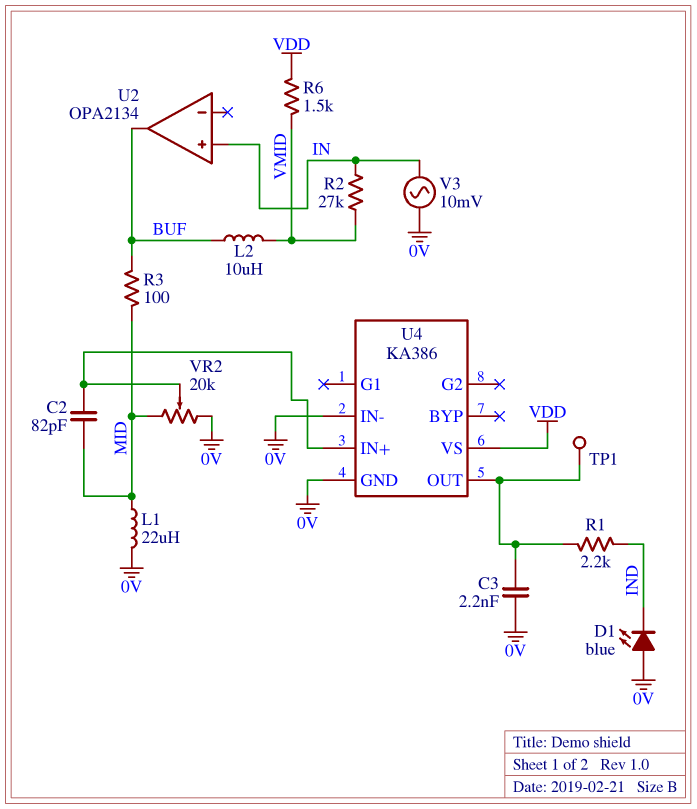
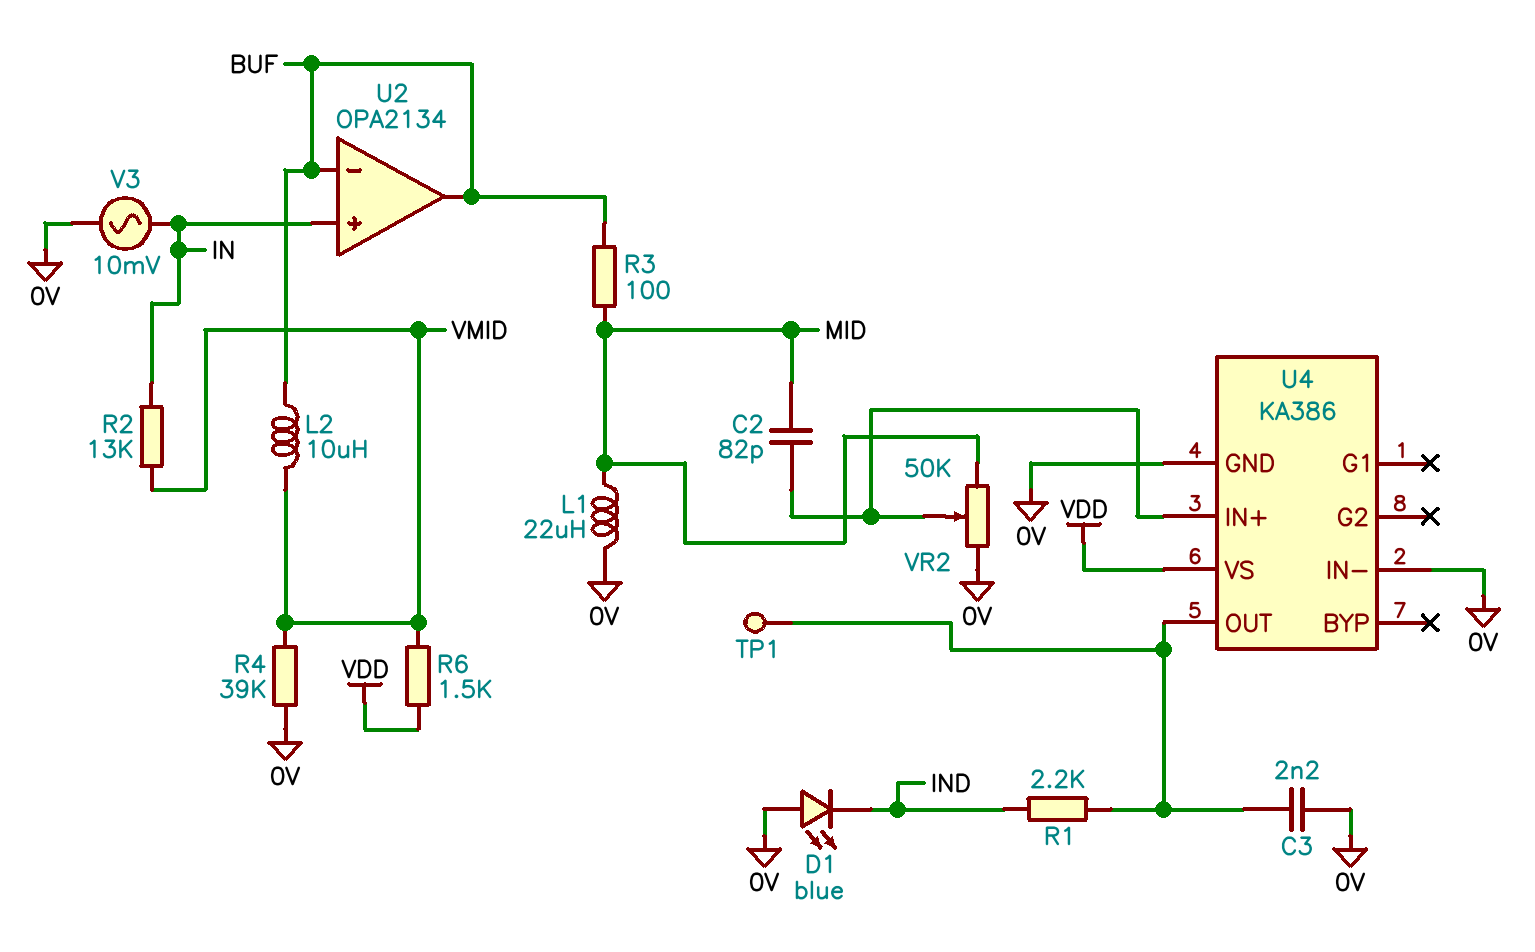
R2: 27k (IN, VMID) -> 13k (IN, VMID)
R4: none -> 39k (0V, VMID)
U2 pin in-: none -> BUF
VR2: 20k (0V, MID, wiper U4/IN+) -> 50k (0V, MID, wiper U4/IN+)

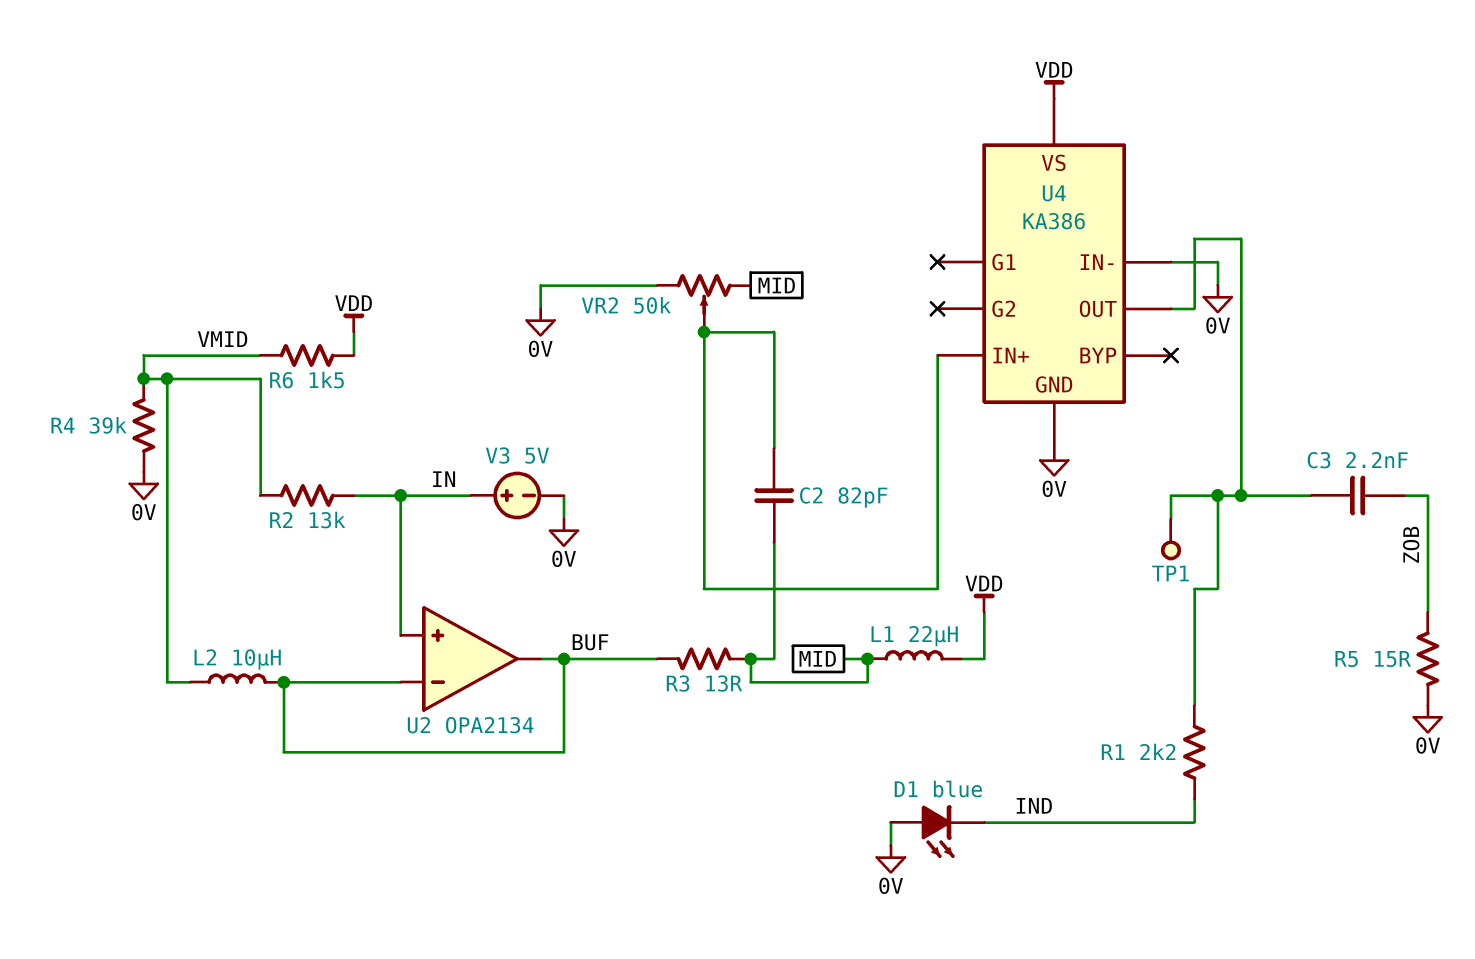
C3: 2.2nF (0V, U4/OUT) -> 2.2nF (U4/OUT, ZOB)
L1: 22uH (0V, MID) -> 22uH (MID, VDD)
R3: 100 (BUF, MID) -> 13 (BUF, MID)
R5: none -> 15 (0V, ZOB)
V3: AC 10mV (0V, IN) -> 5V (plus IN, minus 0V)

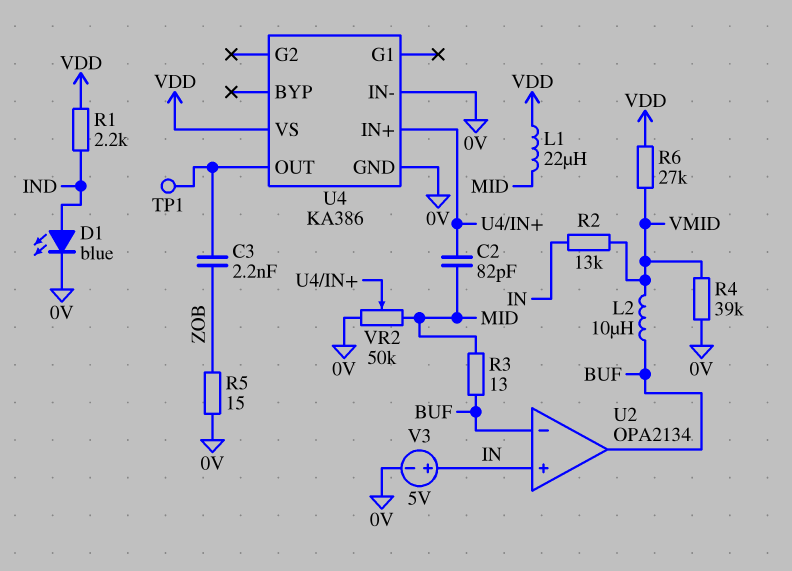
D1: LED blue (A 0V, K IND) -> LED blue (A IND, K 0V)
R1: 2.2k (IND, U4/OUT) -> 2.2k (IND, VDD)
R6: 1.5k (VDD, VMID) -> 27k (VDD, VMID)

